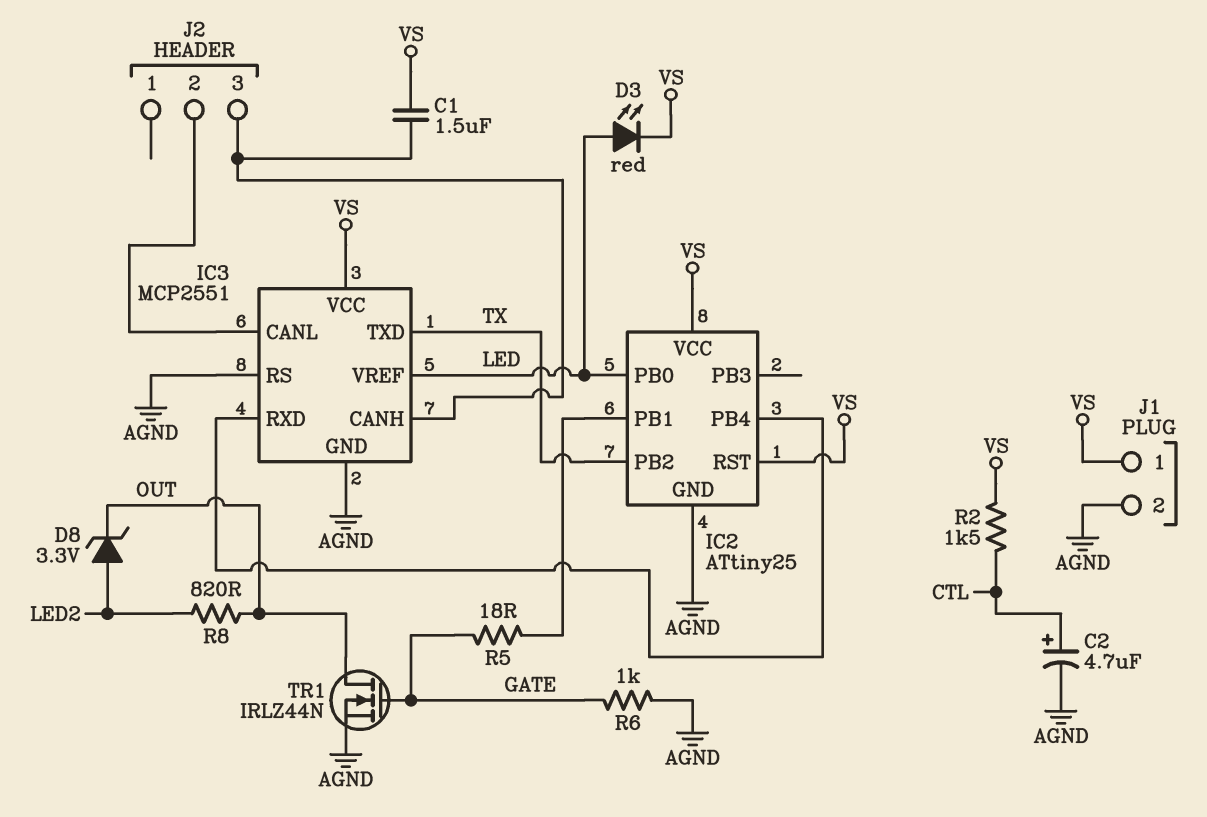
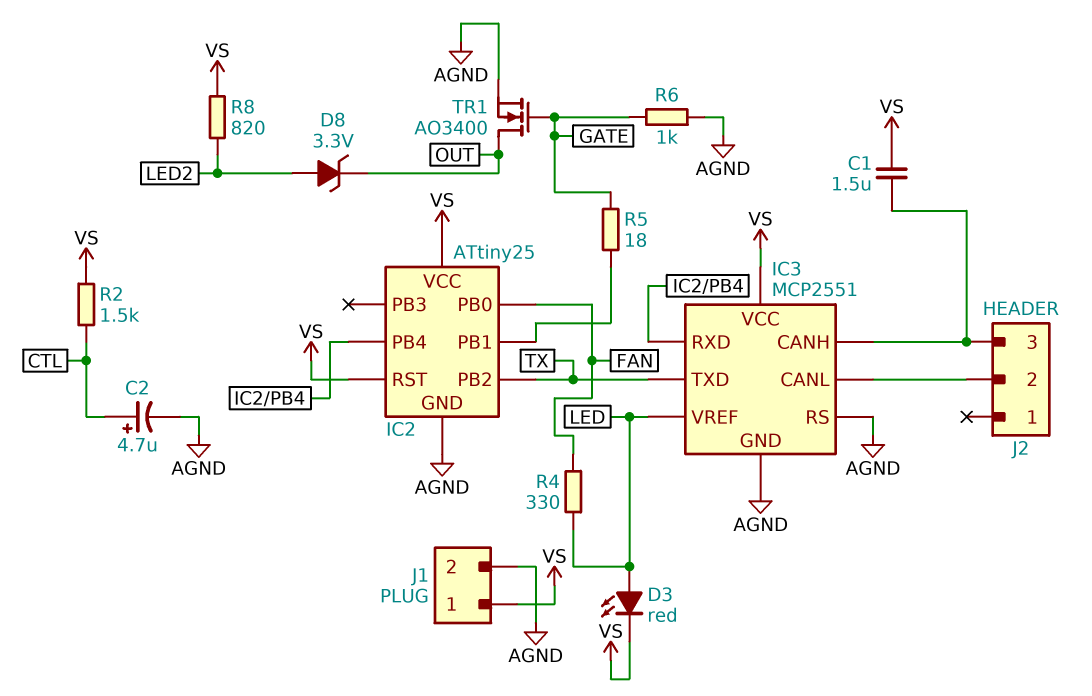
IC2 pin PB0: LED -> FAN
R4: none -> 330 (FAN, LED)
R8: 820 (LED2, OUT) -> 820 (LED2, VS)
TR1: NMOS IRLZ44N (G GATE, D OUT, S AGND) -> NMOS AO3400 (G GATE, D OUT, S AGND)

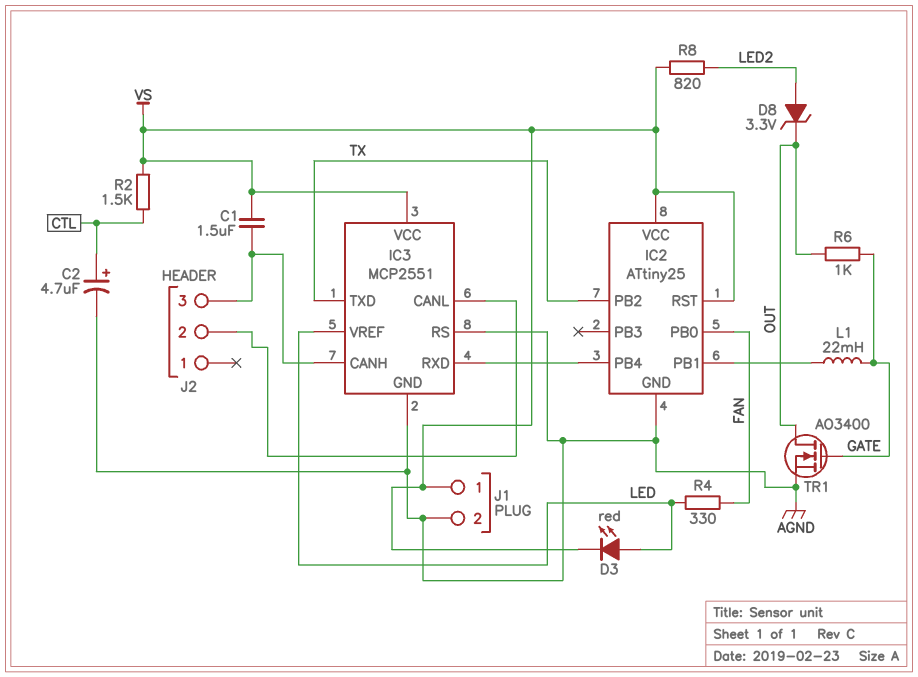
L1: none -> 22mH (GATE, IC2/PB1)
R5: 18 (GATE, IC2/PB1) -> none
R6: 1k (AGND, GATE) -> 1k (GATE, OUT)

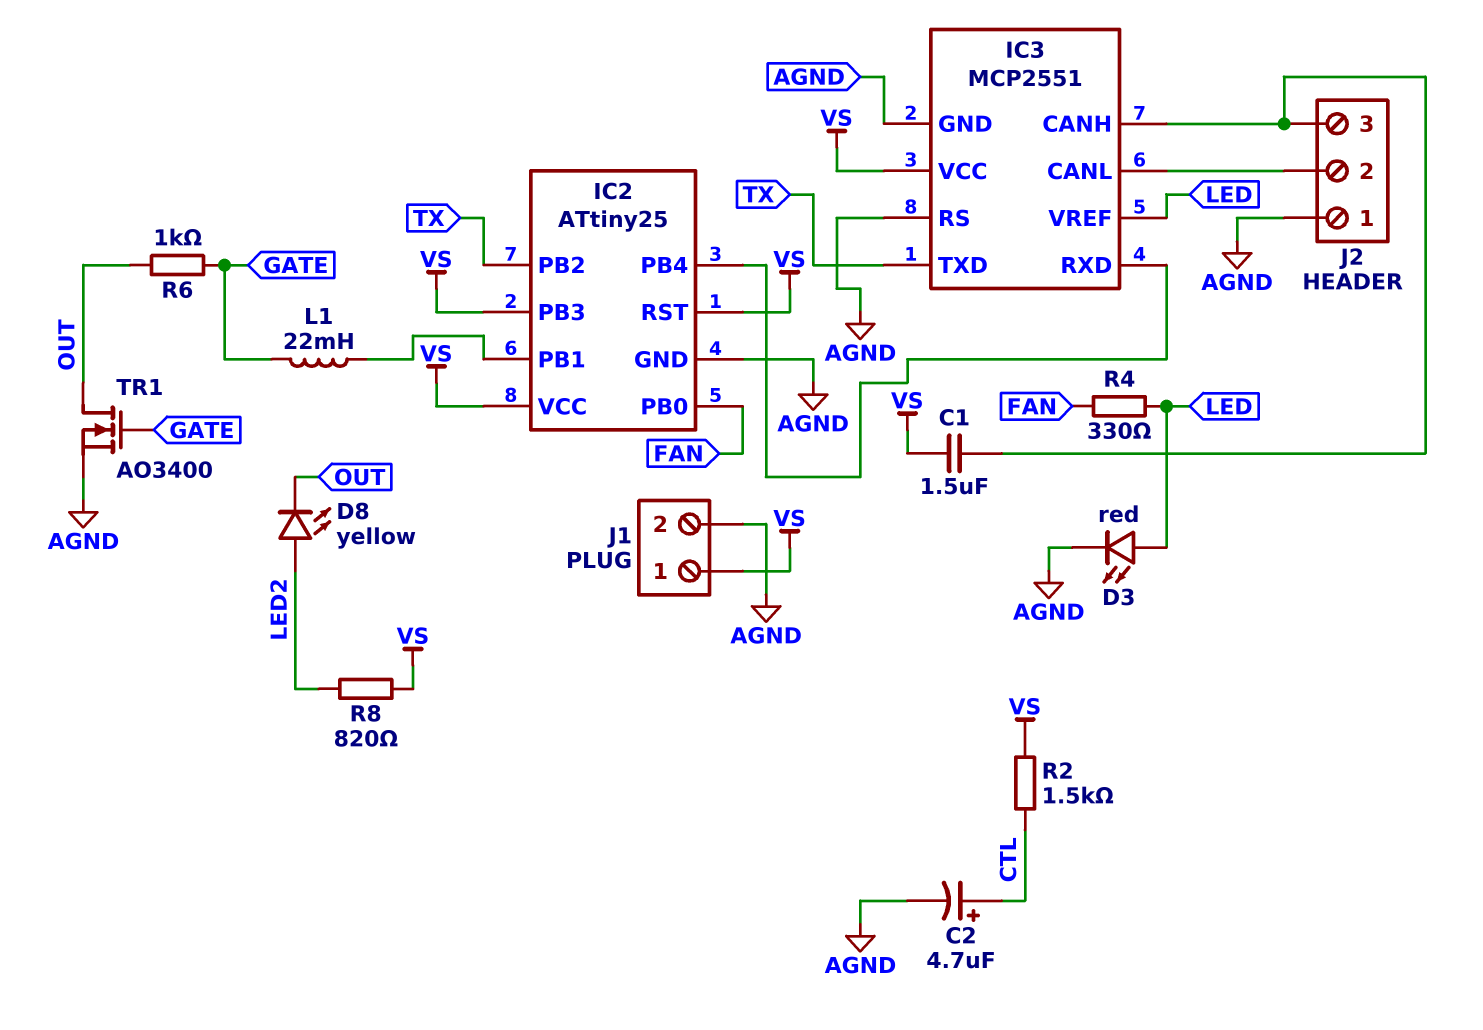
D3: LED red (A LED, K VS) -> LED red (A LED, K AGND)
D8: zener 3.3V (A LED2, K OUT) -> LED yellow (A LED2, K OUT)
IC2 pin PB3: none -> VS
J2 pin 1: none -> AGND

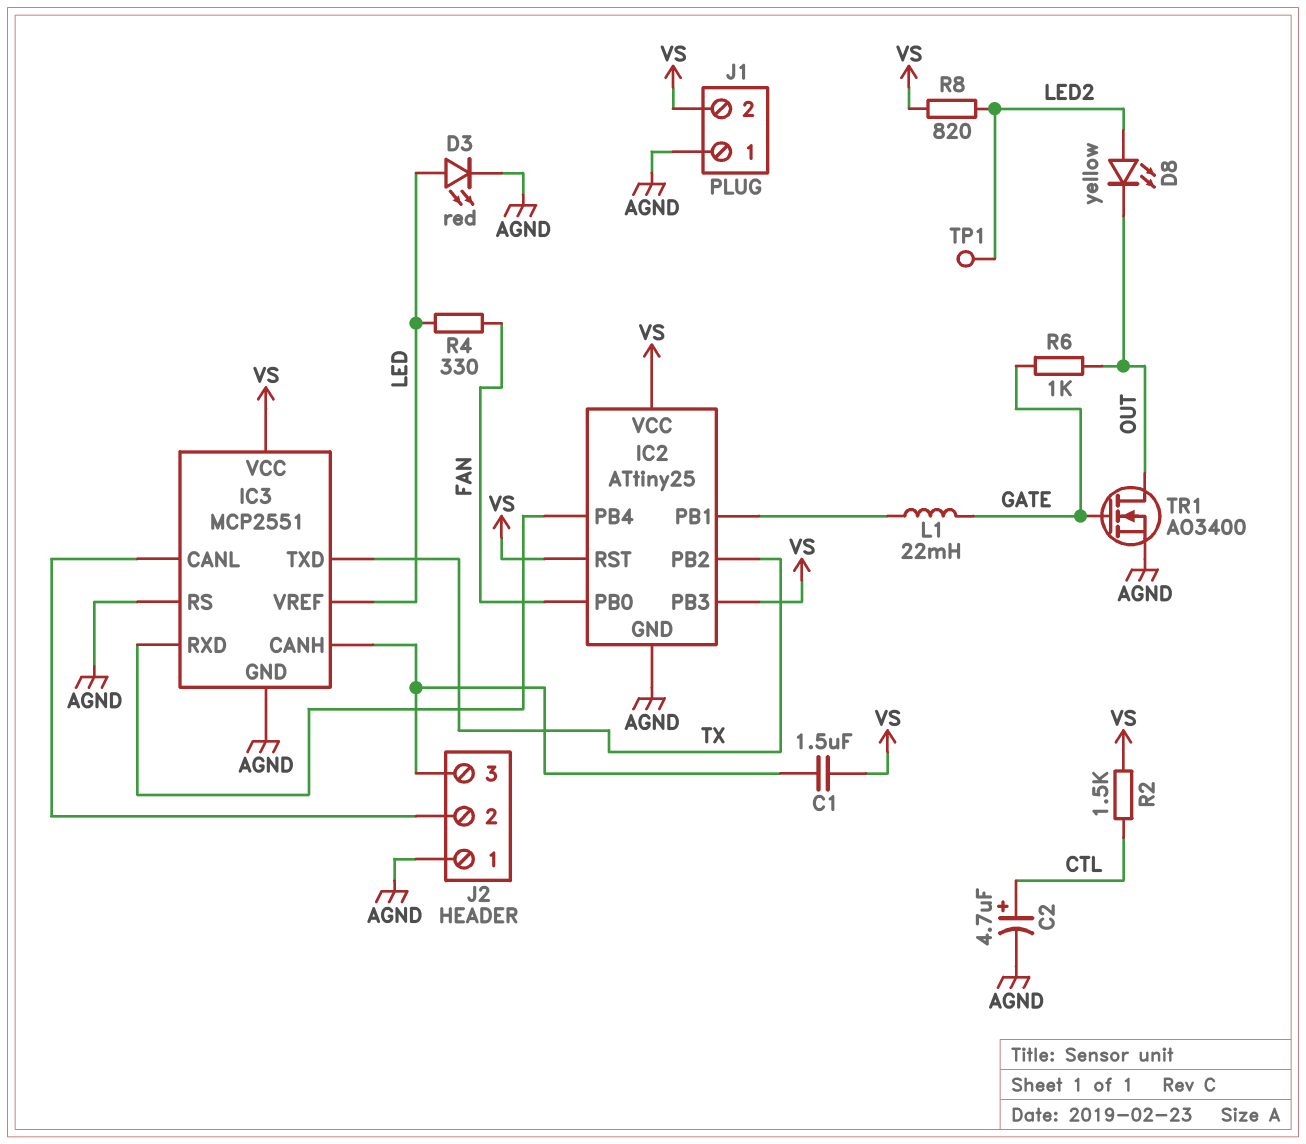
J1 pin 1: VS -> AGND
J1 pin 2: AGND -> VS
TP1: none -> test point (LED2)

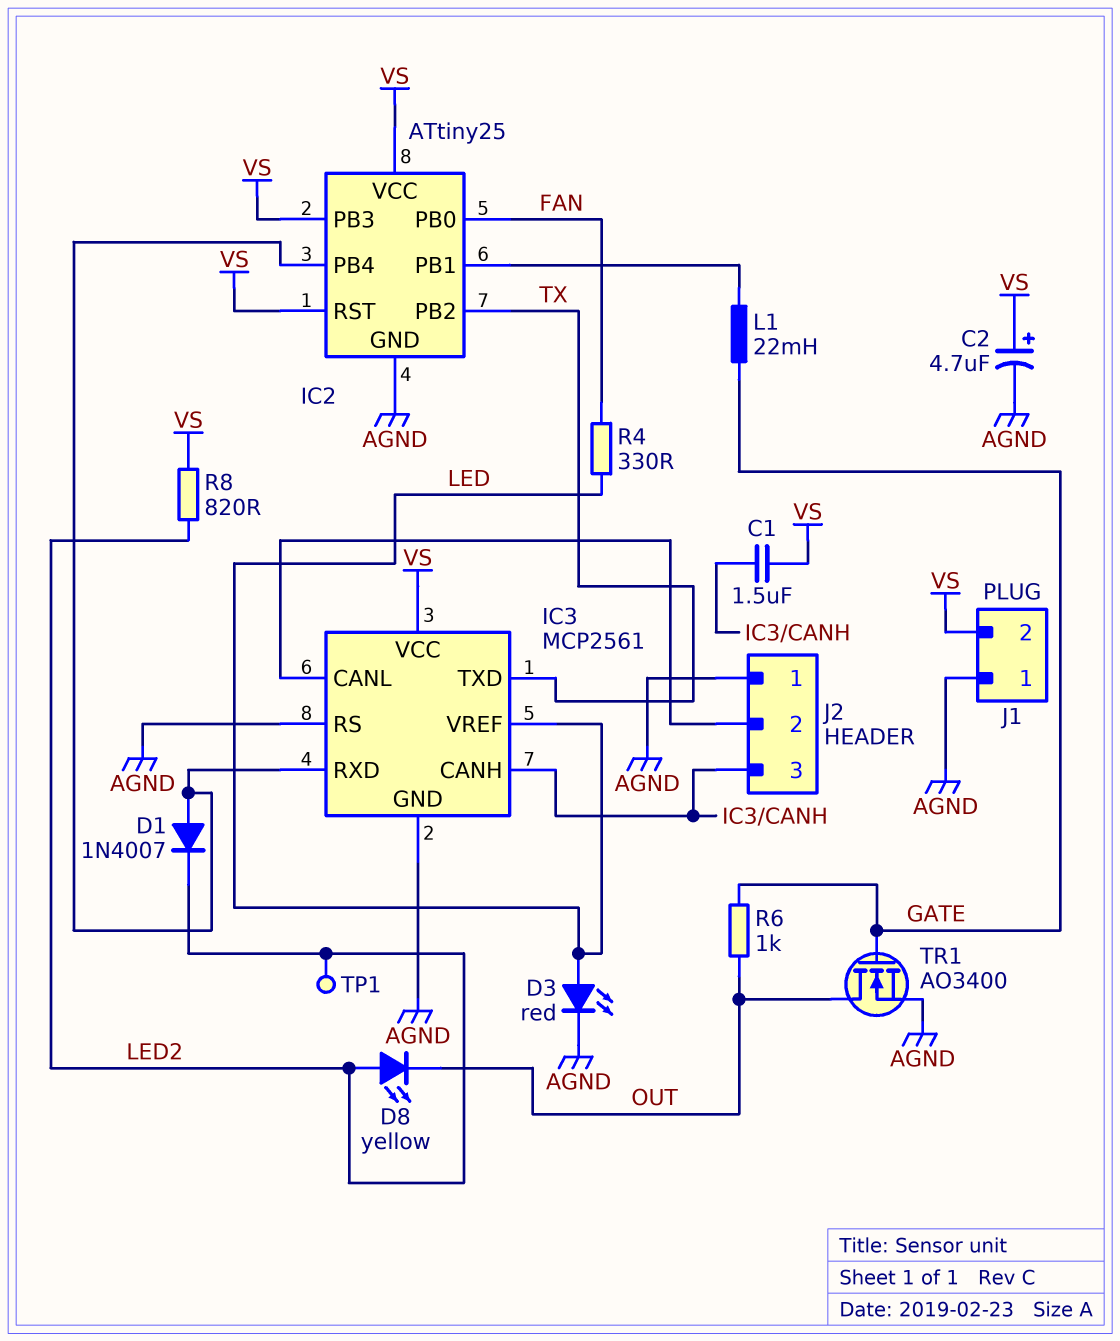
C2: 4.7uF (plus CTL, minus AGND) -> 4.7uF (plus VS, minus AGND)
D1: none -> diode 1N4007 (A IC2/PB4, K LED2)
IC3: MCP2551 -> MCP2561
R2: 1.5k (CTL, VS) -> none

